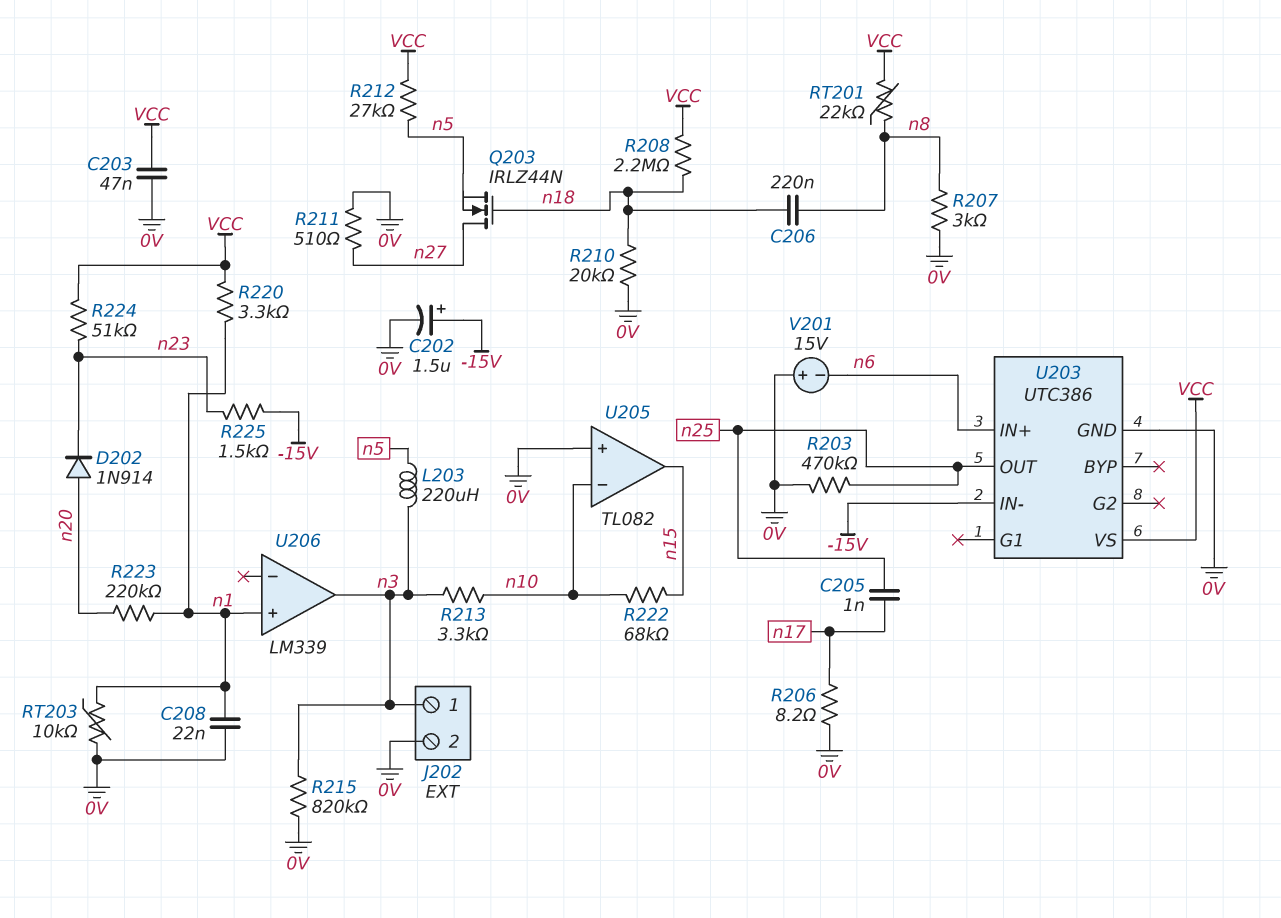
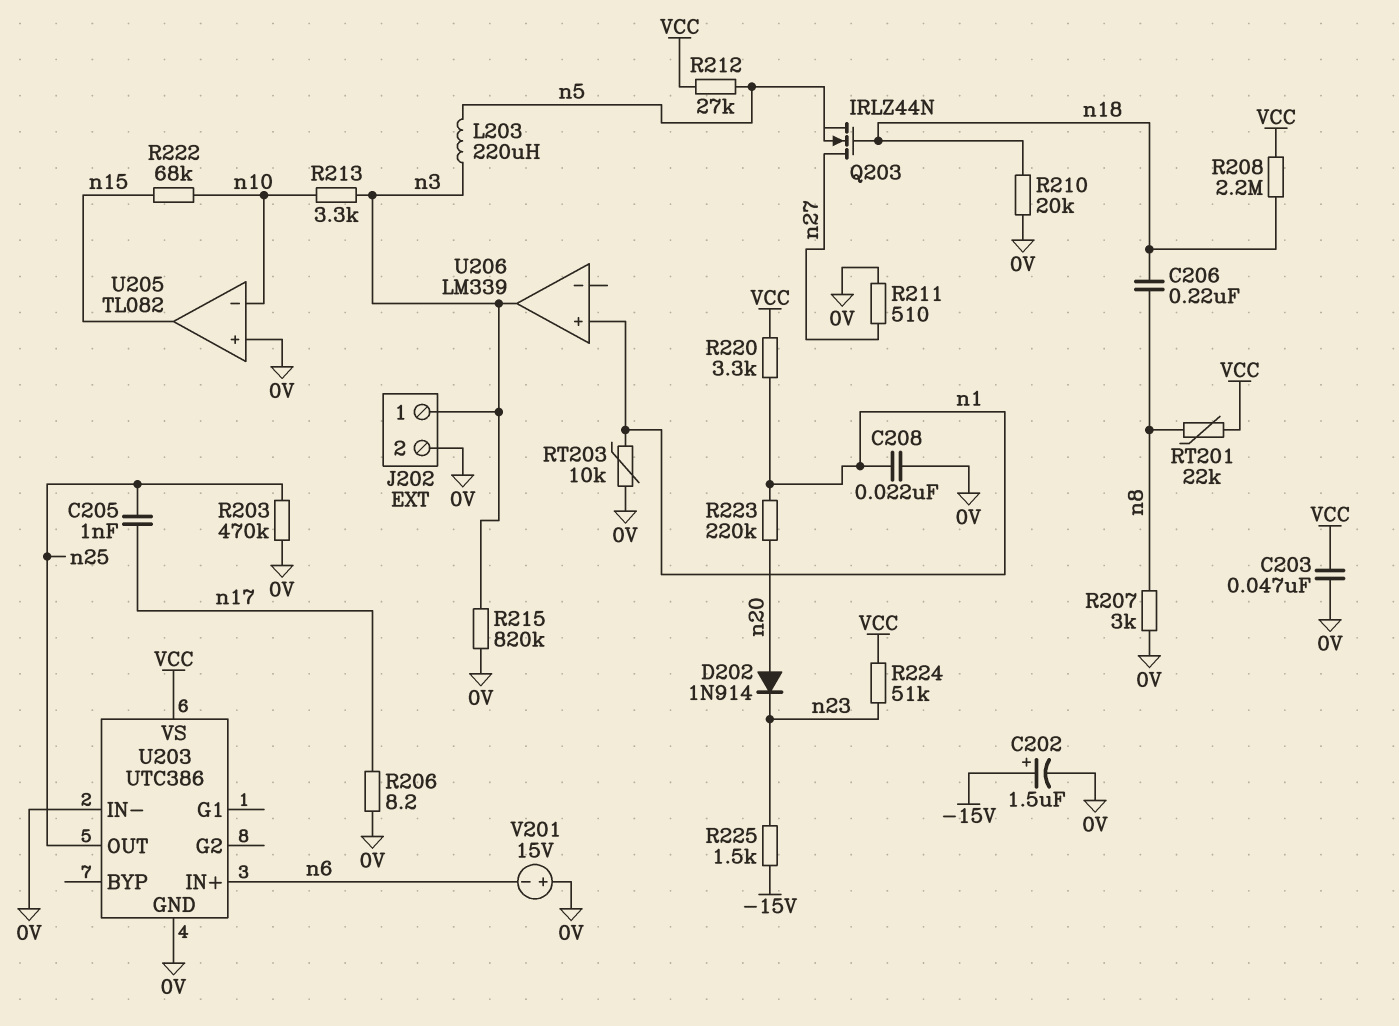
U203 pin IN-: -15V -> 0V

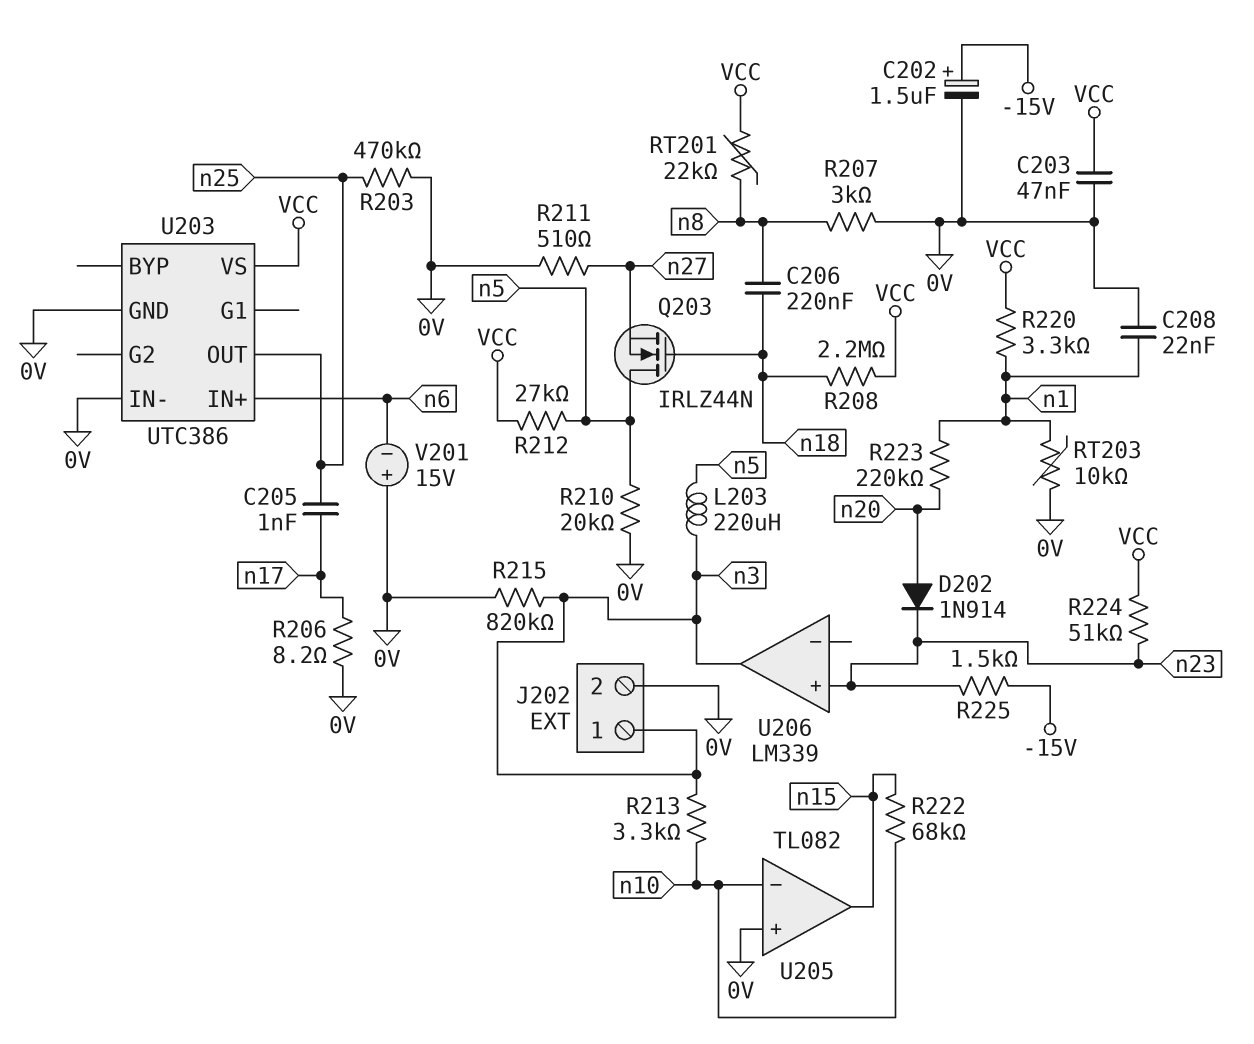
Q203: NMOS IRLZ44N (G n18, D n27, S n5) -> NMOS IRLZ44N (G n18, D n5, S n27)
R210: 20k (0V, n18) -> 20k (0V, n5)
U206 pin in+: n1 -> n23

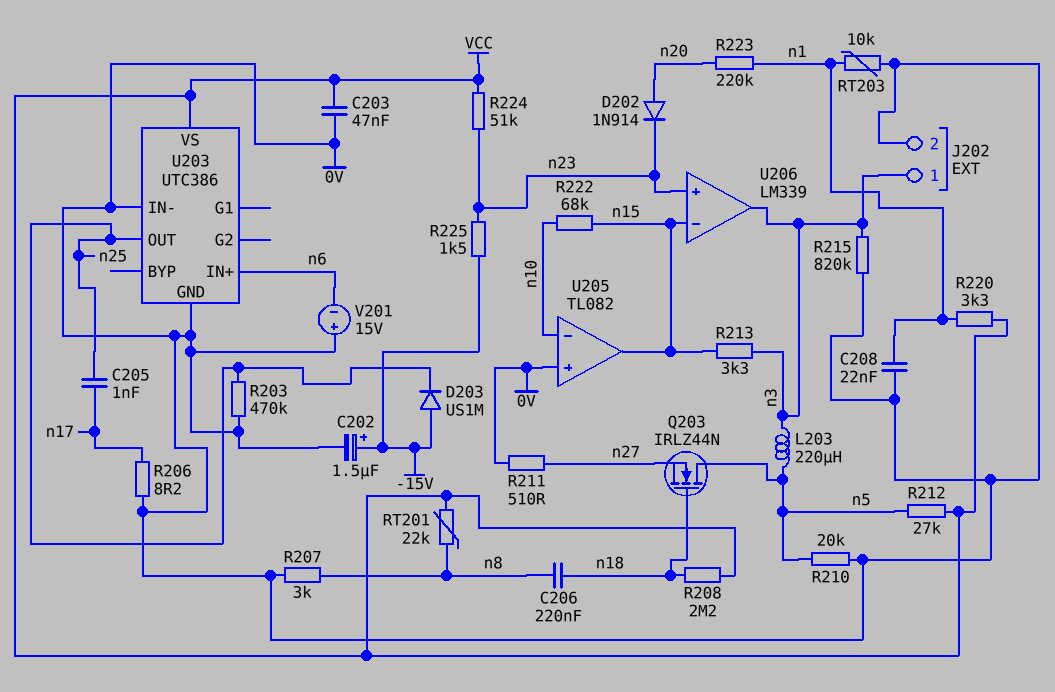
D203: none -> diode US1M (A -15V, K n25)
R213: 3.3k (n3, n10) -> 3.3k (n3, n15)
U206 pin in-: none -> n15

